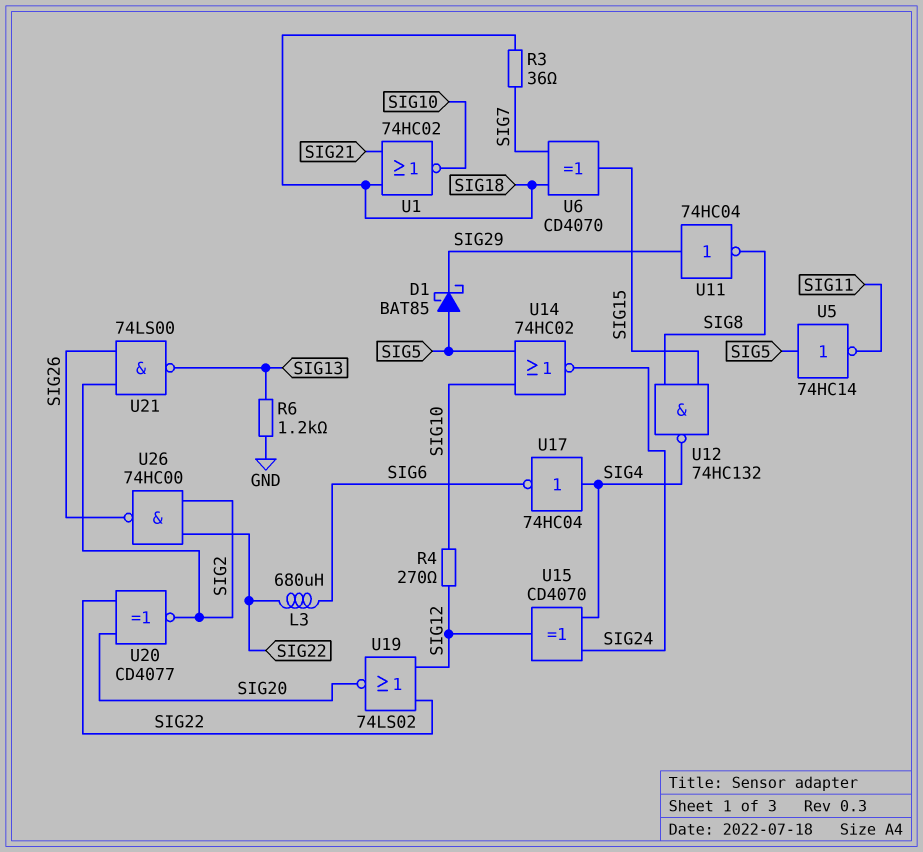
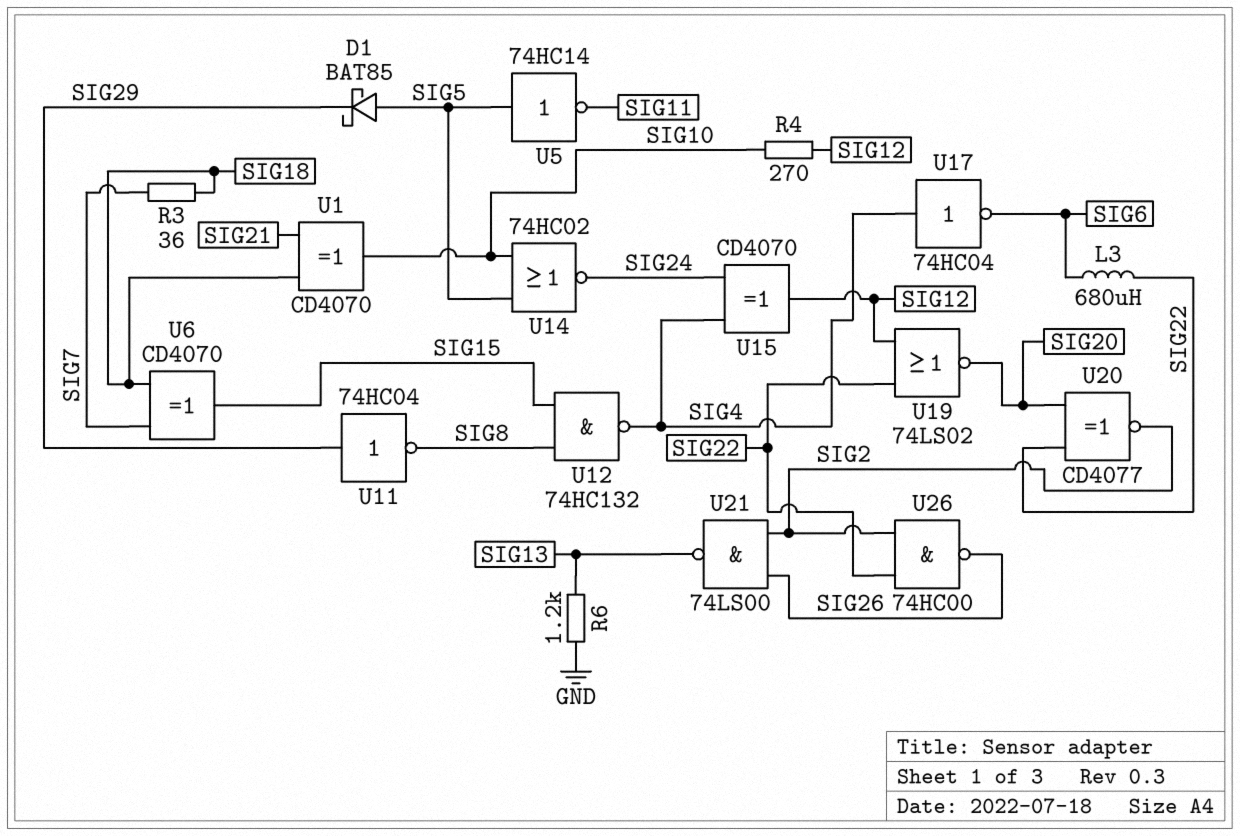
U1: NOR 74HC02 (in SIG18, in SIG21, out SIG10) -> XOR CD4070 (in SIG18, in SIG21, out SIG10)

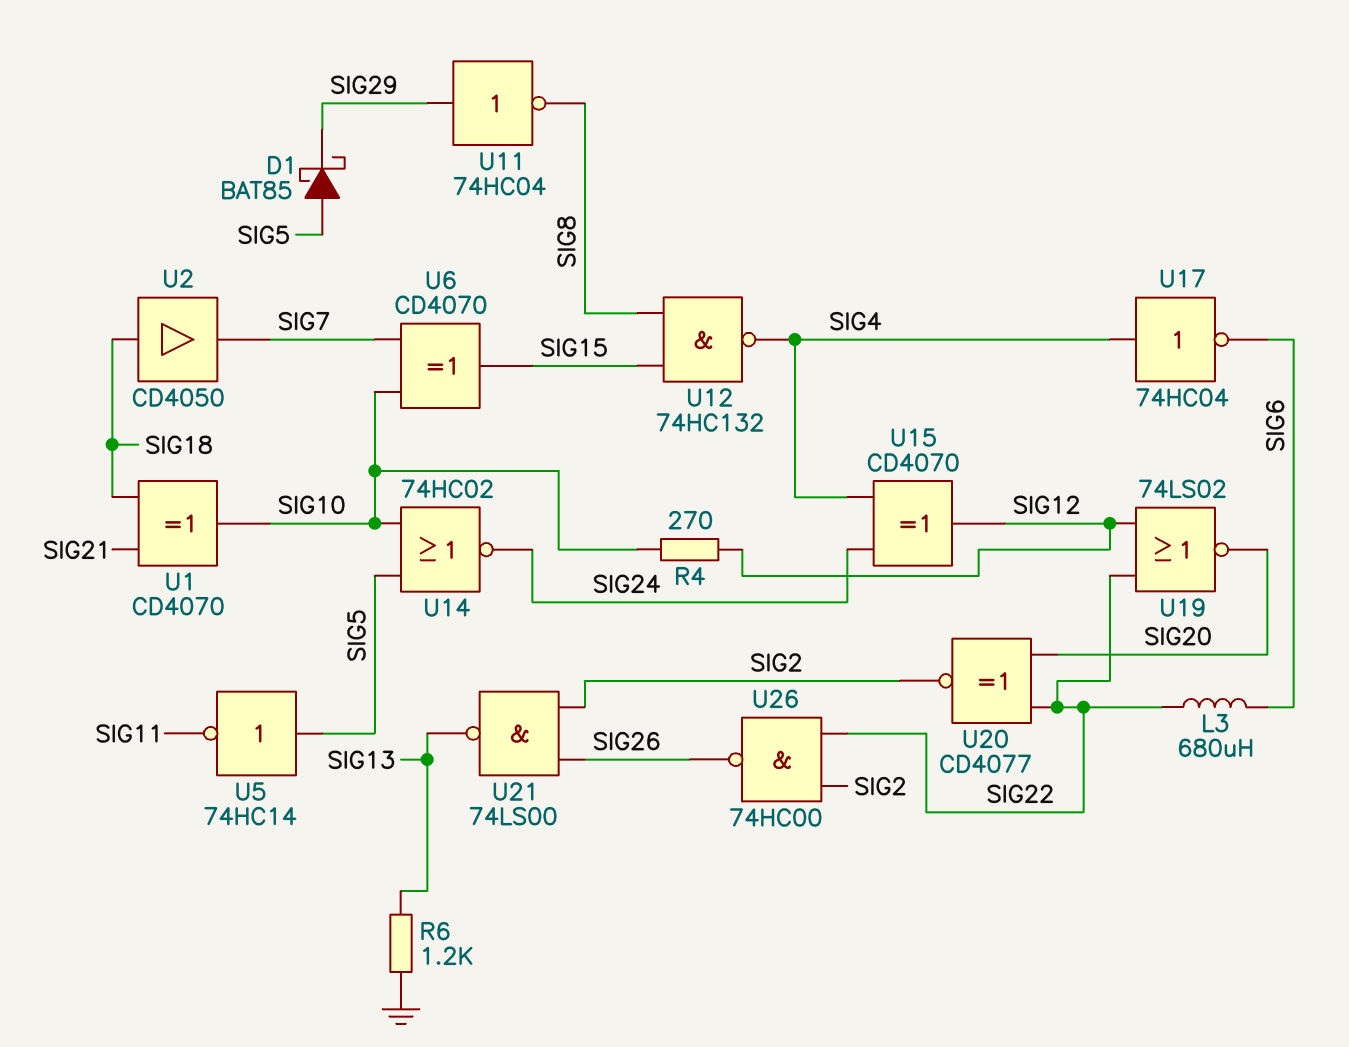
R3: 36 (SIG7, SIG18) -> none
U2: none -> buffer CD4050 (in SIG18, out SIG7)
U6: XOR CD4070 (in SIG7, in SIG18, out SIG15) -> XOR CD4070 (in SIG7, in SIG10, out SIG15)

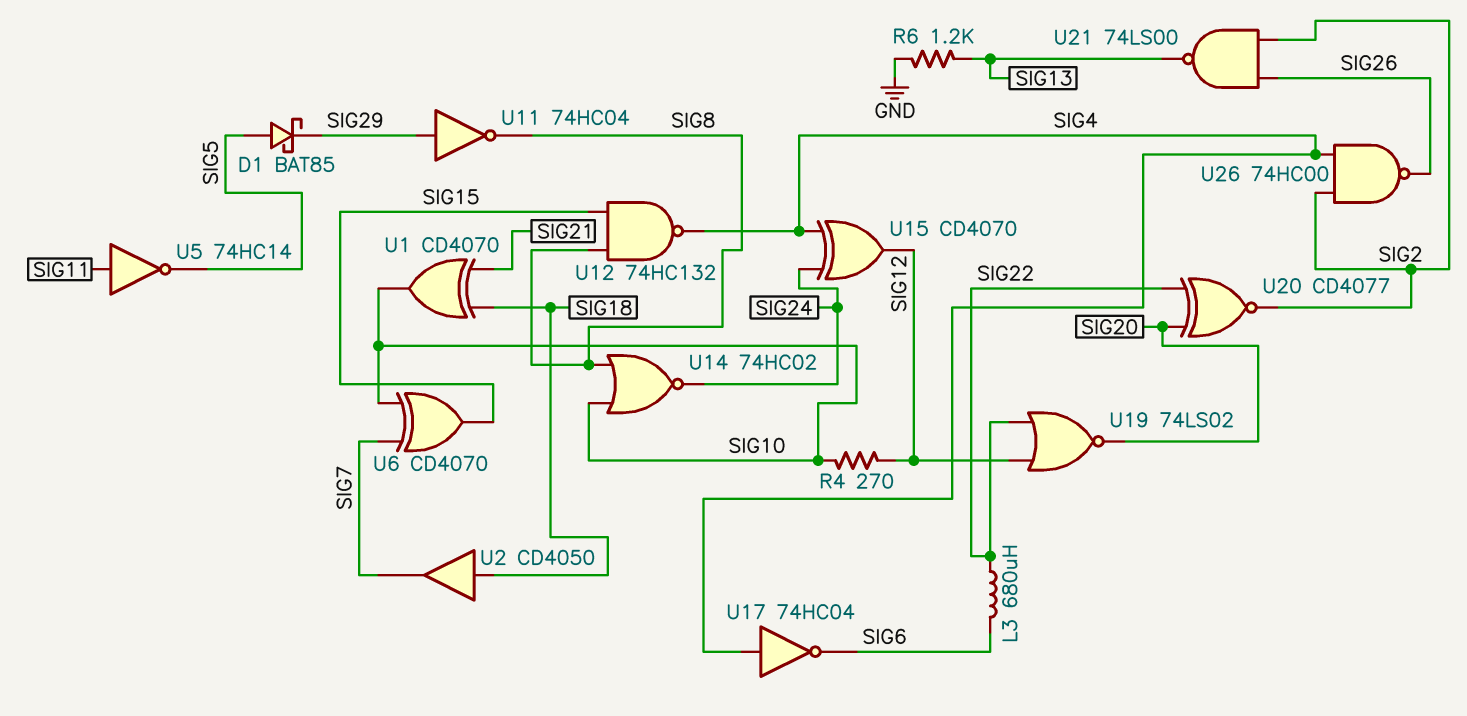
U5: NOT 74HC14 (in SIG5, out SIG11) -> NOT 74HC14 (in SIG11, out SIG5)
U14: NOR 74HC02 (in SIG5, in SIG10, out SIG24) -> NOR 74HC02 (in SIG8, in SIG10, out SIG24)
U26: NAND 74HC00 (in SIG2, in SIG22, out SIG26) -> NAND 74HC00 (in SIG2, in SIG4, out SIG26)

